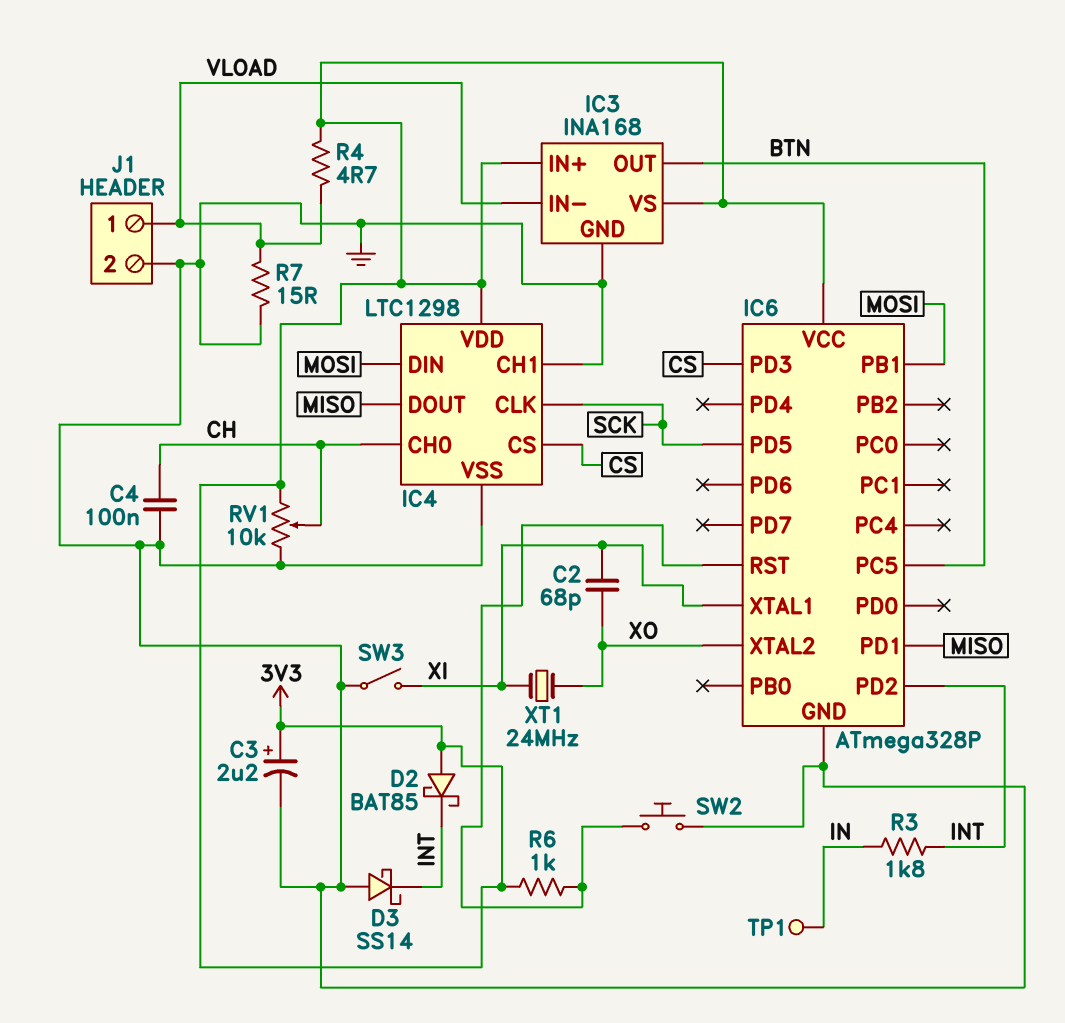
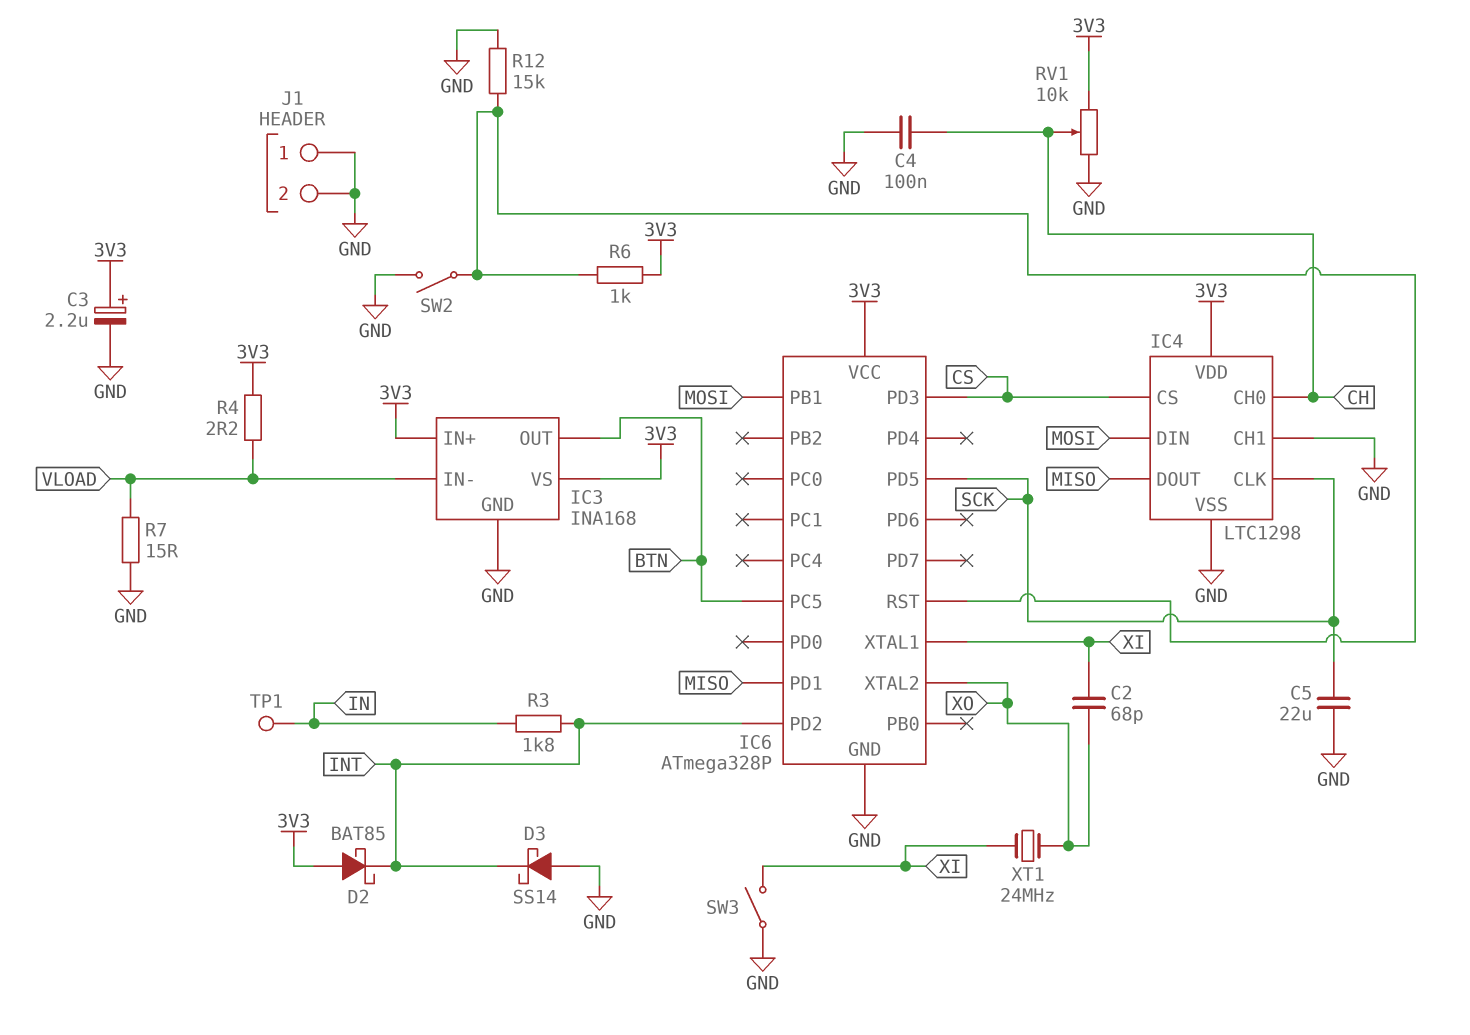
C5: none -> 22uF (GND, SCK)
J1 pin 1: VLOAD -> GND
R4: 4.7 (3V3, VLOAD) -> 2.2 (3V3, VLOAD)
R12: none -> 15k (GND, IC6/RST)
SW2: button (GND, IC6/RST) -> switch (GND, IC6/RST)

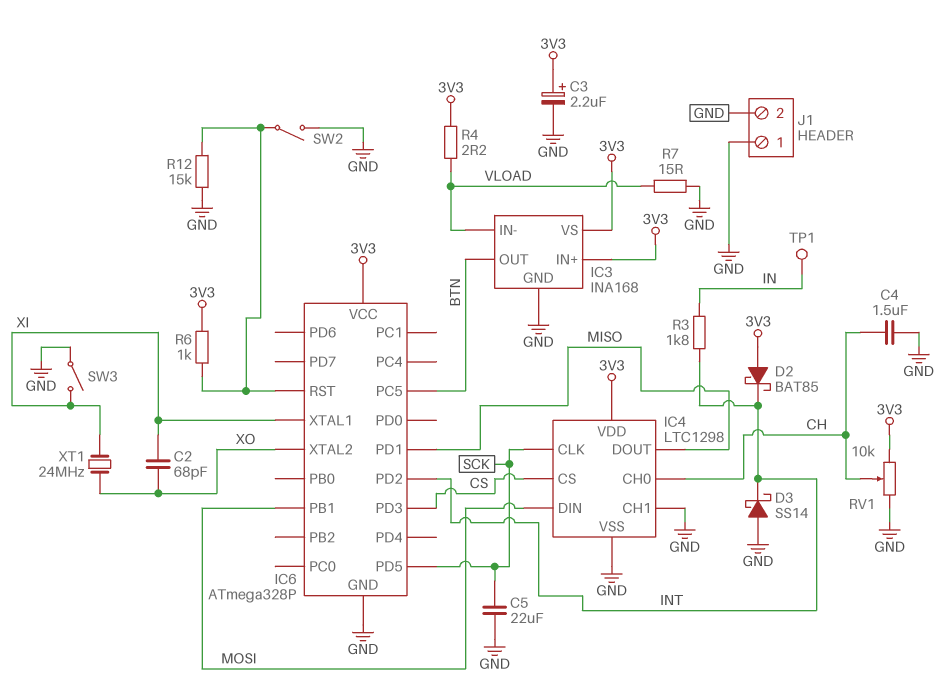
C4: 100nF (CH, GND) -> 1.5uF (CH, GND)

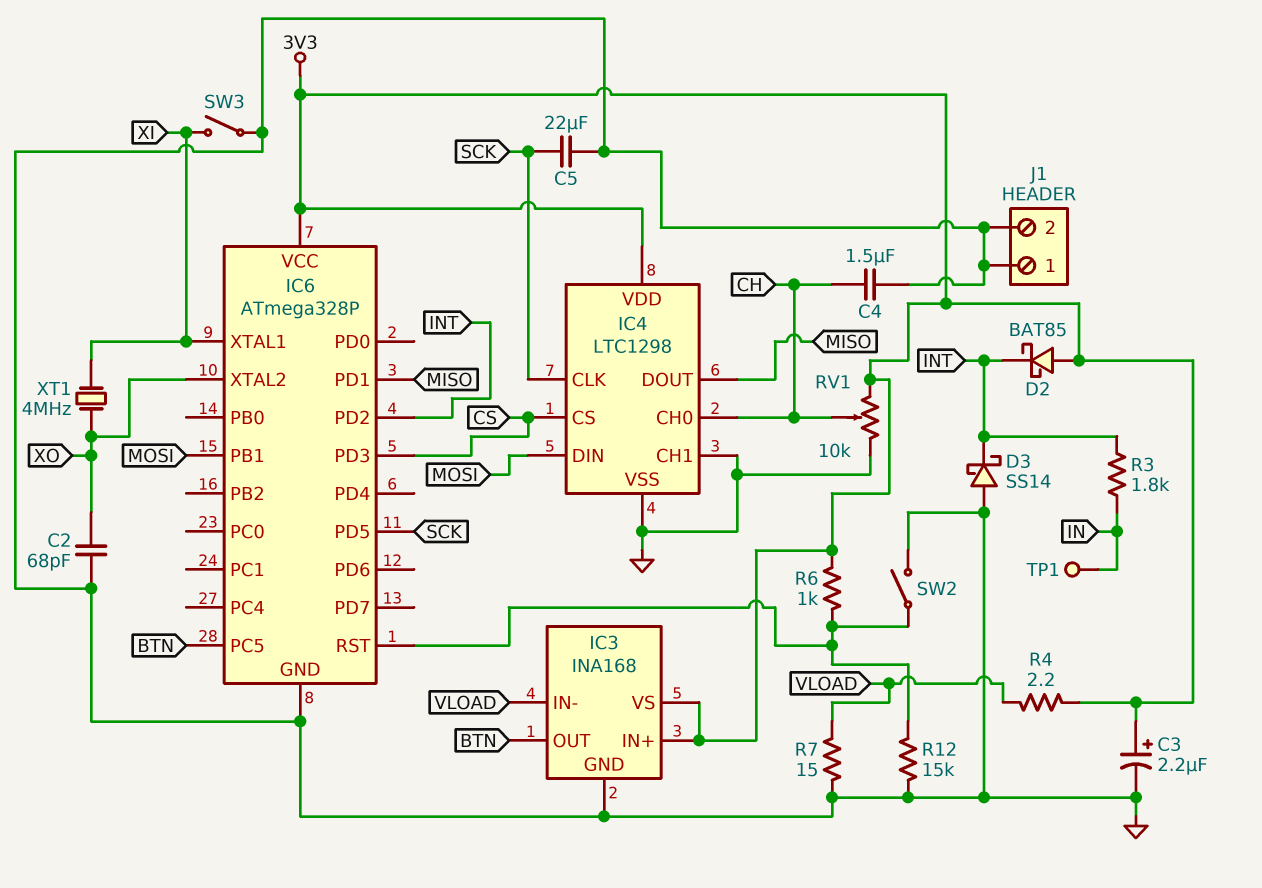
C2: 68pF (XI, XO) -> 68pF (GND, XO)
XT1: 24MHz (XI, XO) -> 4MHz (XI, XO)

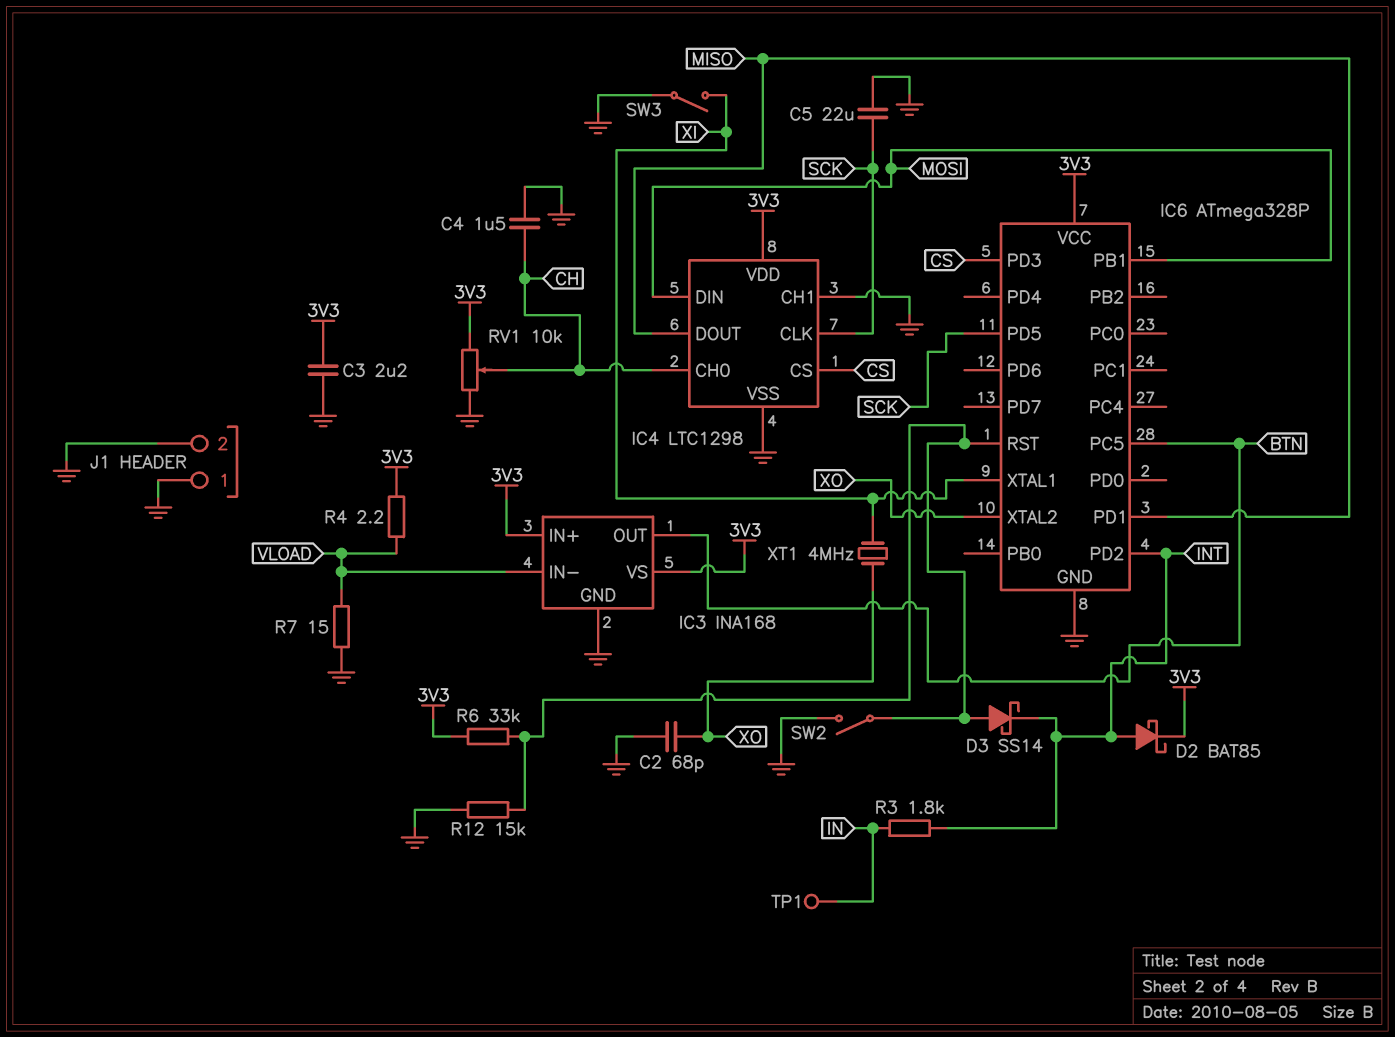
C3: 2.2uF (plus 3V3, minus GND) -> 2.2uF (3V3, GND)
D2: schottky BAT85 (A 3V3, K INT) -> schottky BAT85 (A INT, K 3V3)
D3: schottky SS14 (A GND, K INT) -> schottky SS14 (A IC6/RST, K INT)
R6: 1k (3V3, IC6/RST) -> 33k (3V3, IC6/RST)

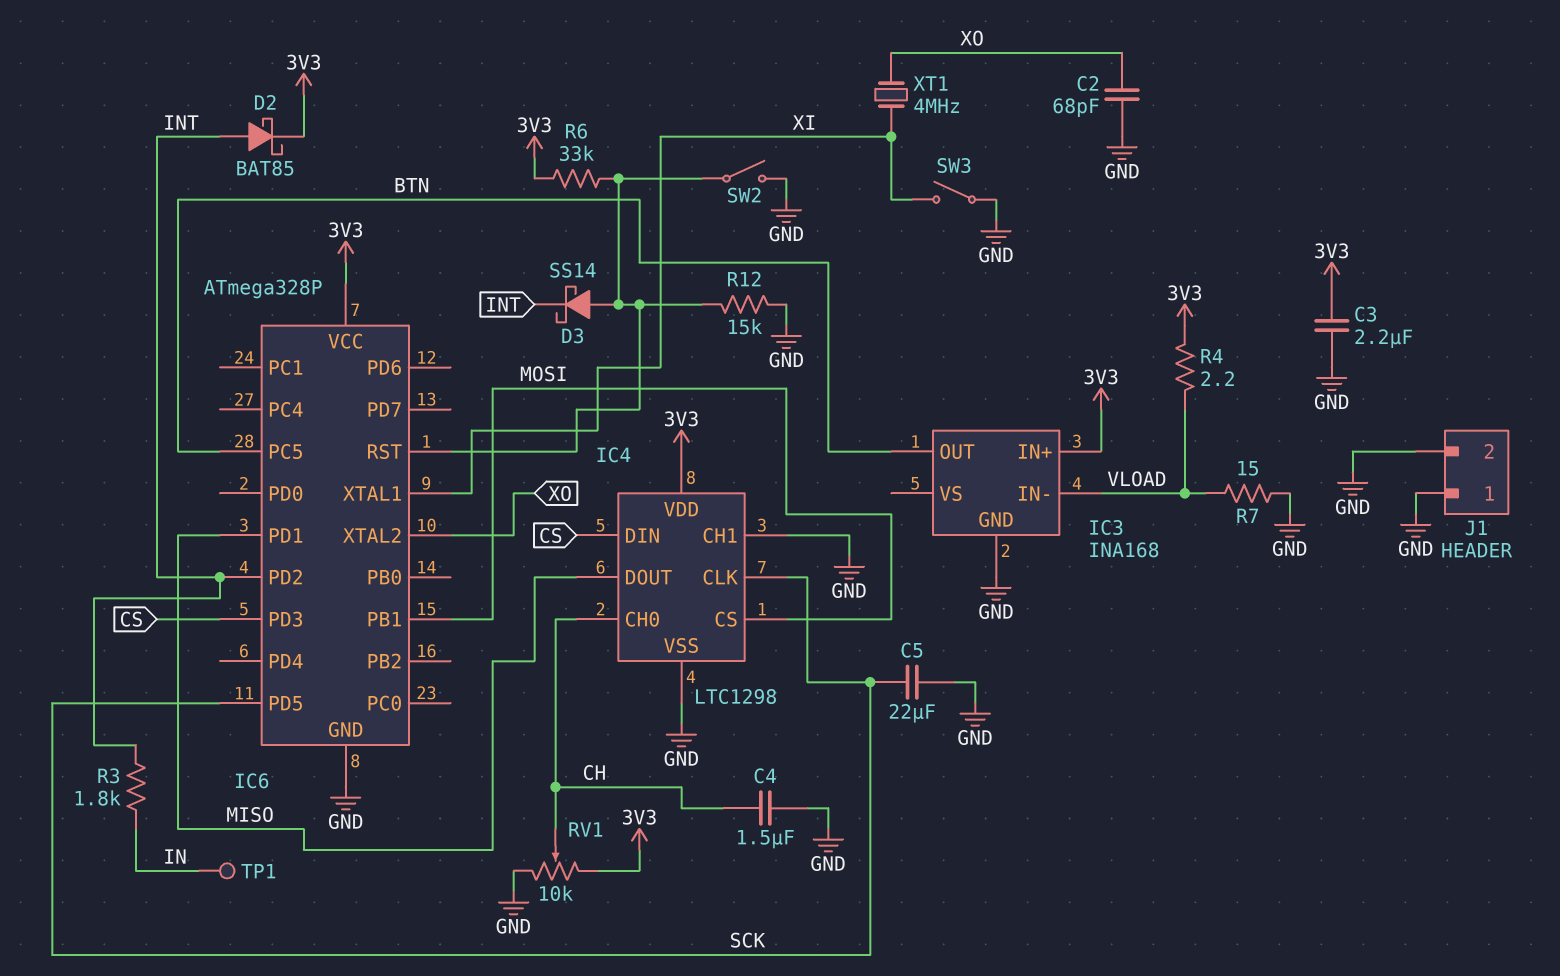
IC3 pin VS: 3V3 -> none
IC4 pin CS: CS -> MOSI
IC4 pin DIN: MOSI -> CS

